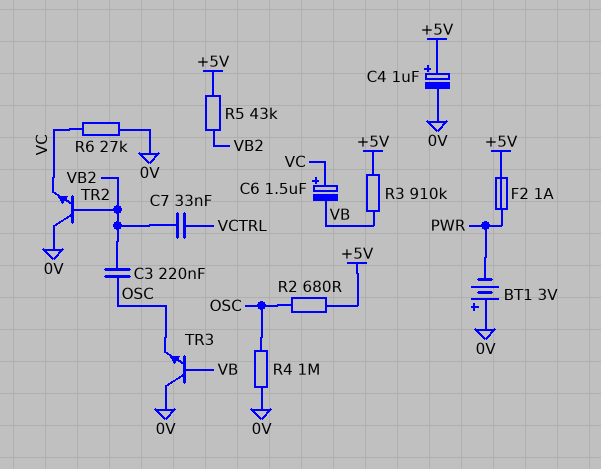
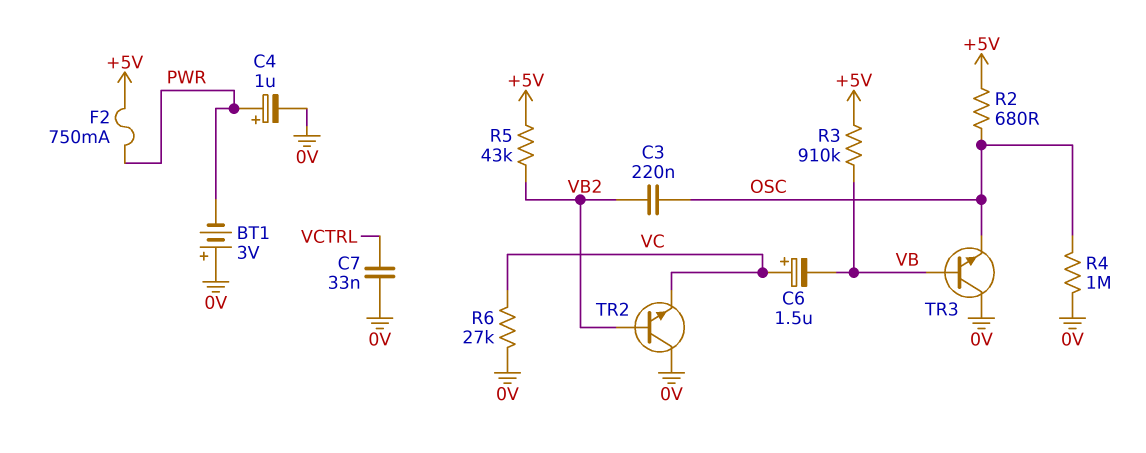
C4: 1uF (plus +5V, minus 0V) -> 1uF (plus PWR, minus 0V)
C7: 33nF (VB2, VCTRL) -> 33nF (0V, VCTRL)
F2: 1A (+5V, PWR) -> 750mA (+5V, PWR)

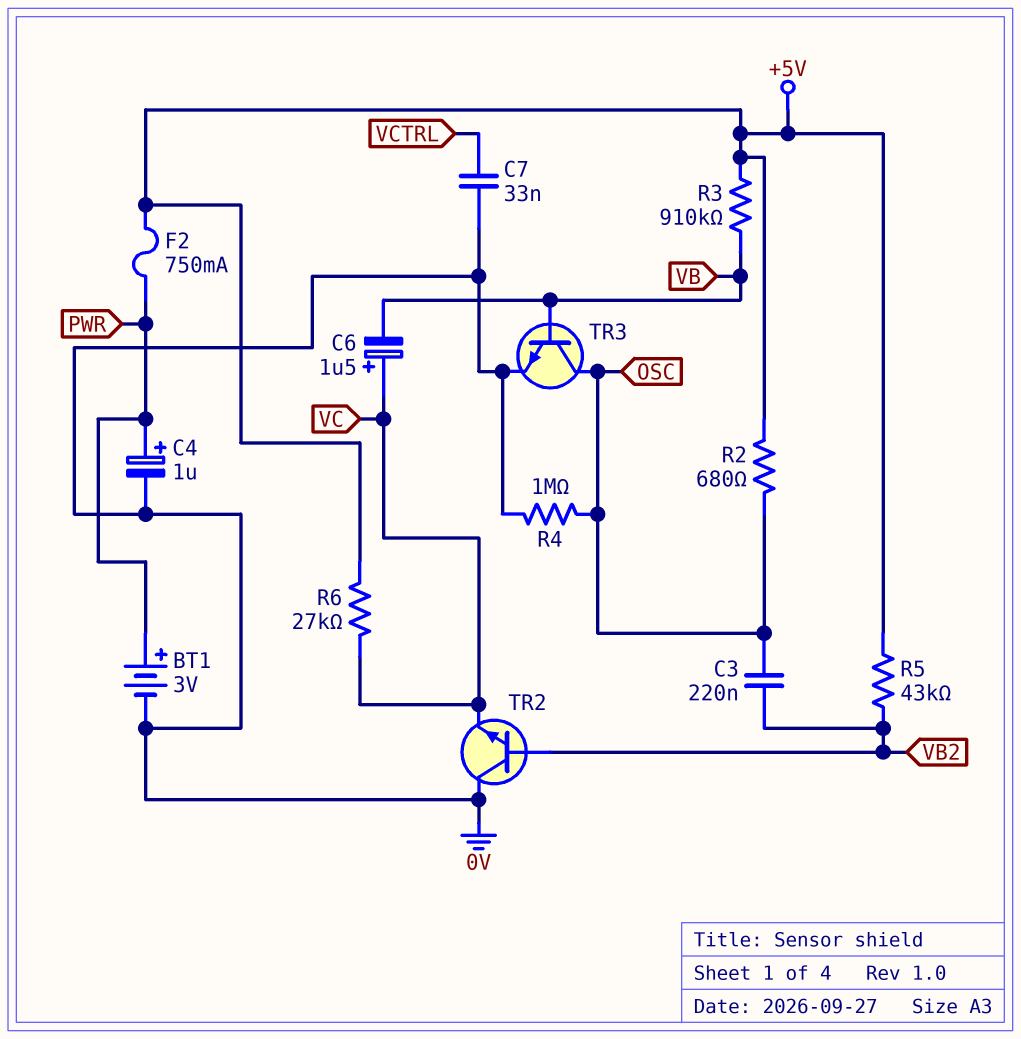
BT1: 3V (plus 0V, minus PWR) -> 3V (plus PWR, minus 0V)
R6: 27k (0V, VC) -> 27k (+5V, VC)
TR3: NPN (B VB, C 0V, E OSC) -> NPN (B VB, C OSC, E 0V)

